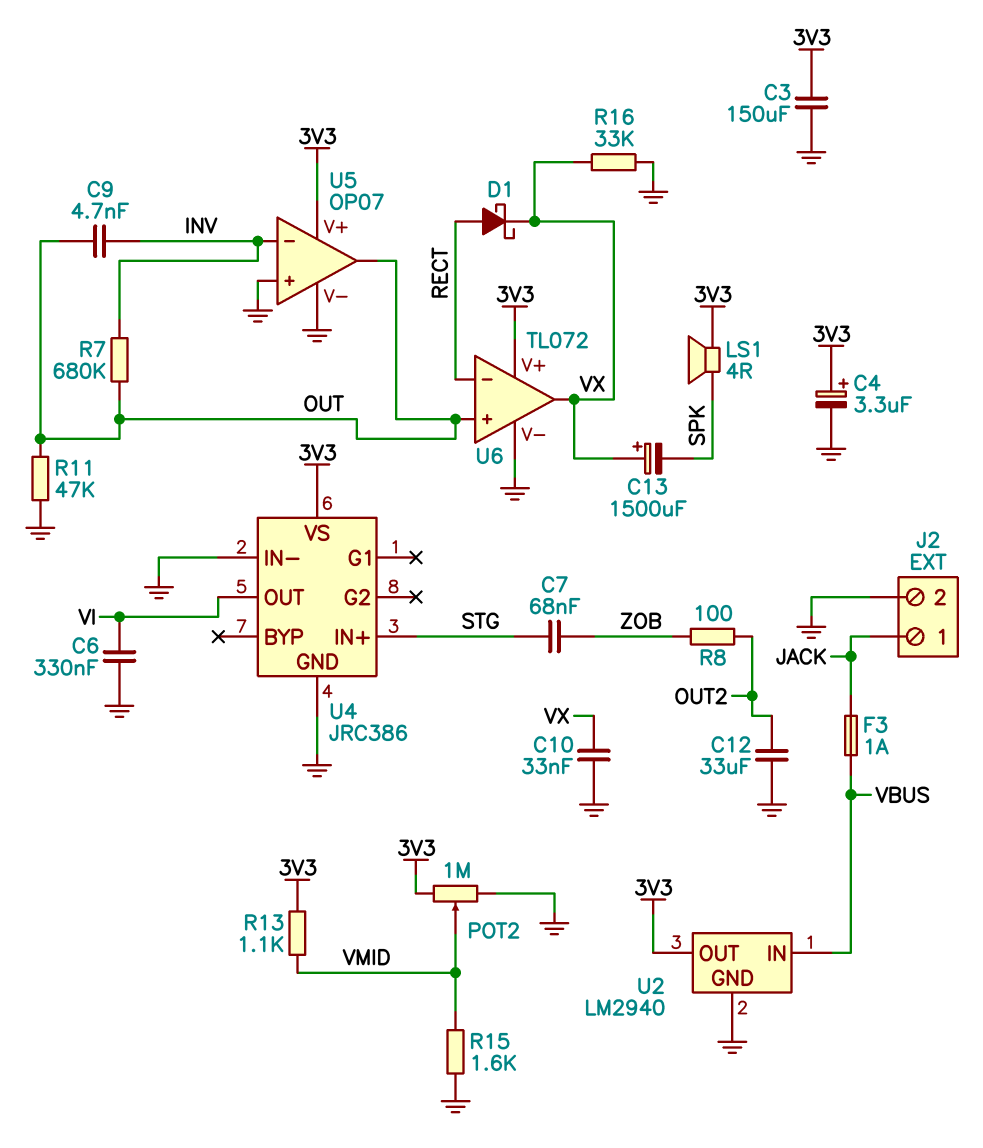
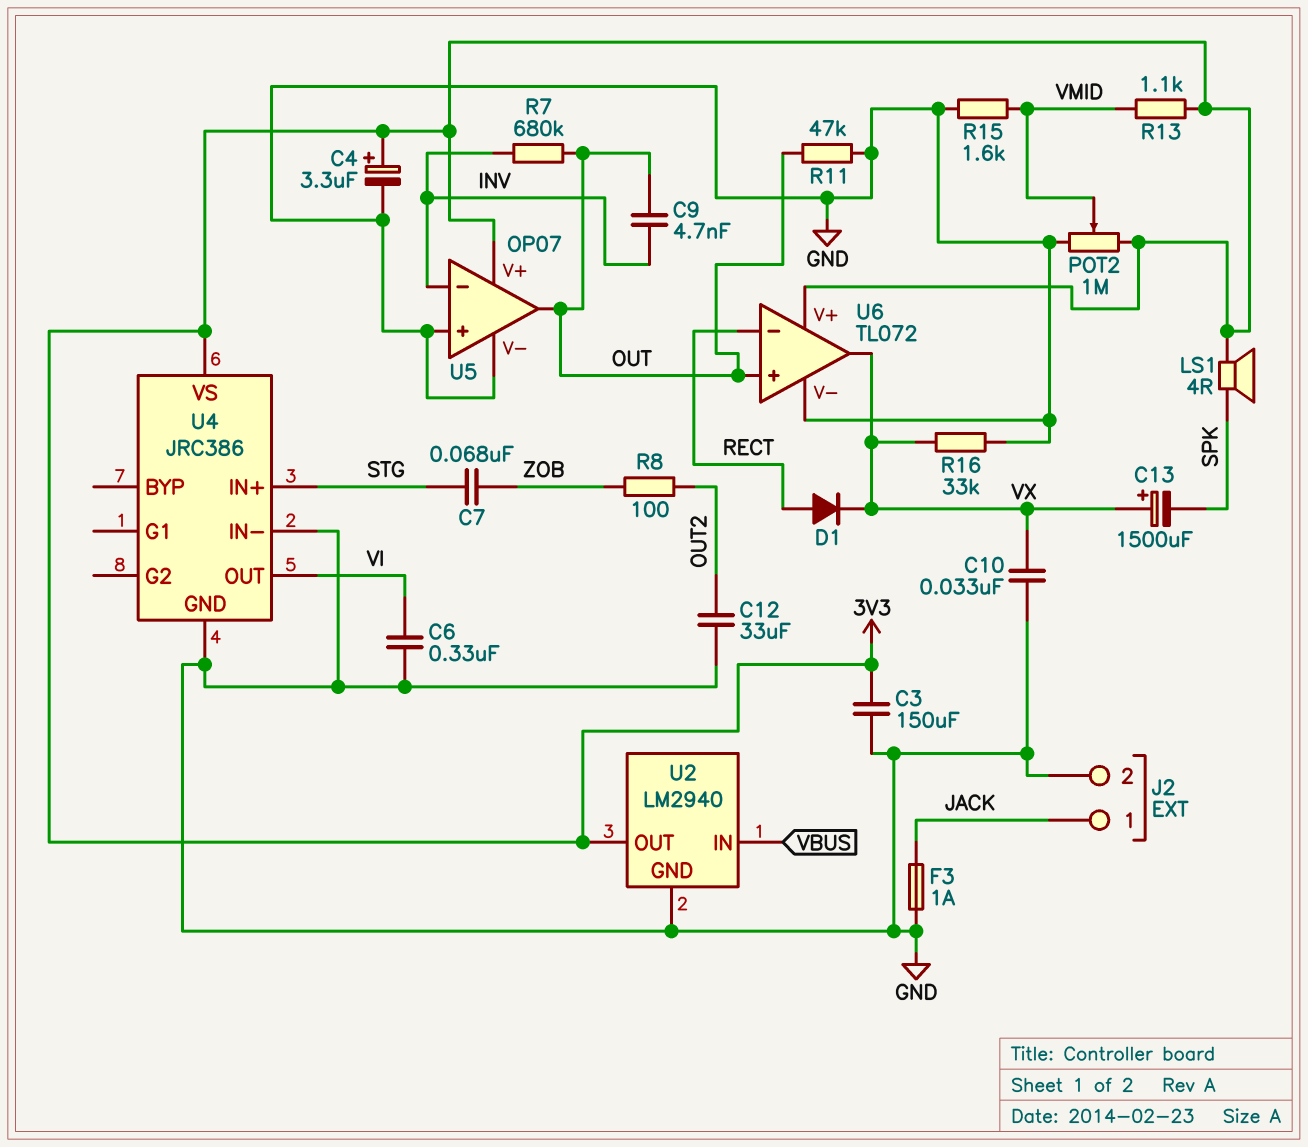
D1: schottky (A RECT, K VX) -> diode (A RECT, K VX)
F3: 1A (JACK, VBUS) -> 1A (GND, JACK)

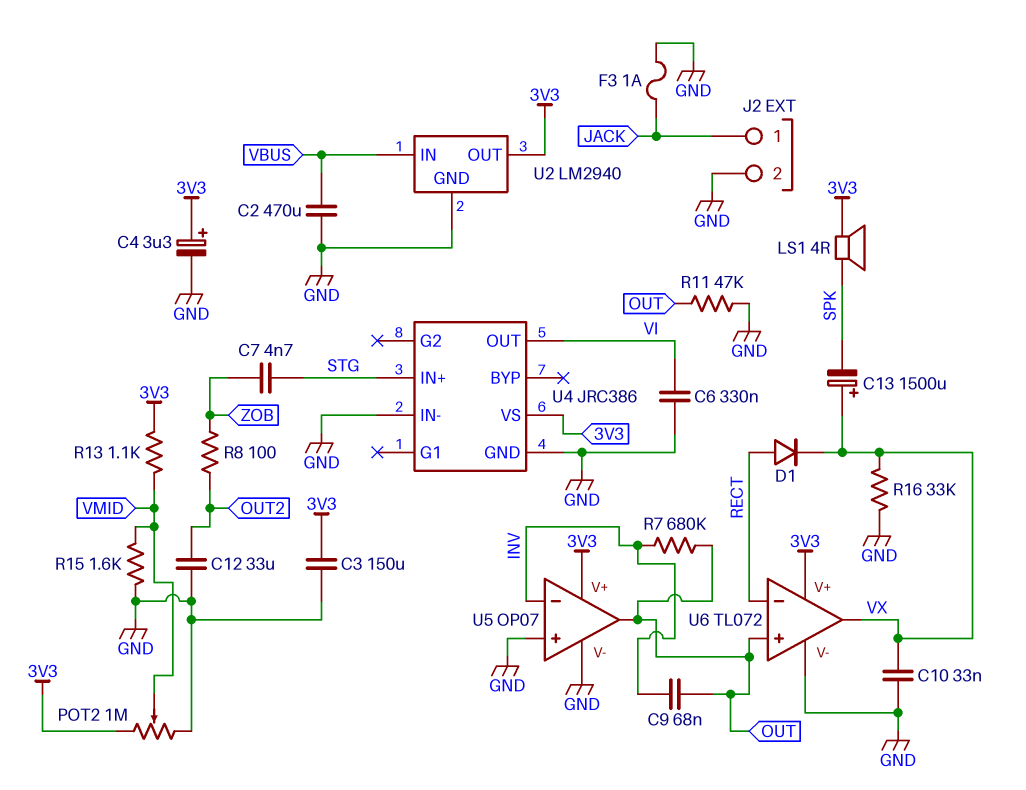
C2: none -> 470uF (GND, VBUS)
C7: 68nF (STG, ZOB) -> 4.7nF (STG, ZOB)
C9: 4.7nF (INV, OUT) -> 68nF (INV, OUT)

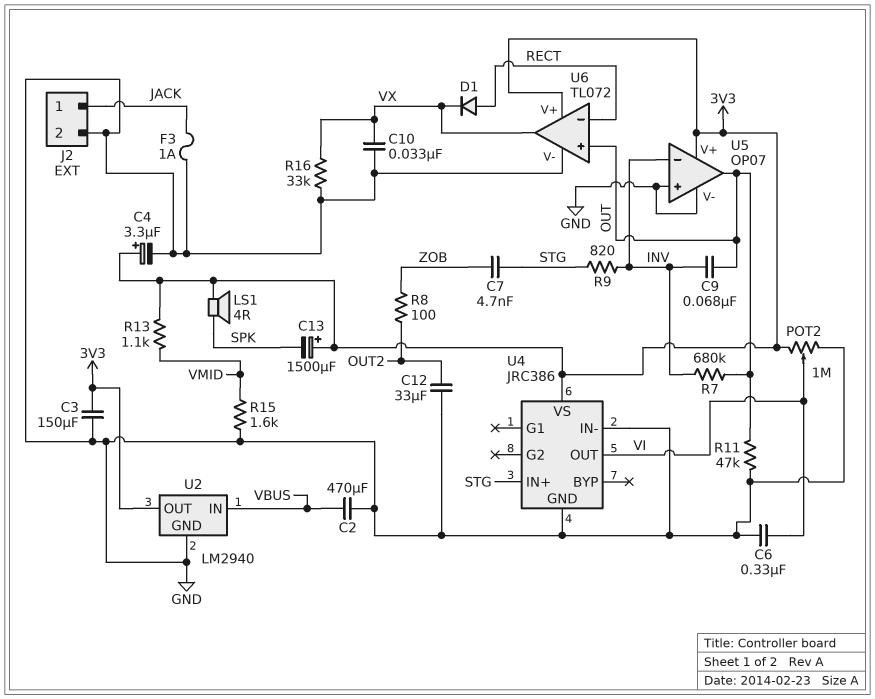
C13: 1500uF (plus VX, minus SPK) -> 1500uF (plus 3V3, minus SPK)
POT2: 1M (3V3, GND, wiper VMID) -> 1M (3V3, GND, wiper VI)
R9: none -> 820 (INV, STG)

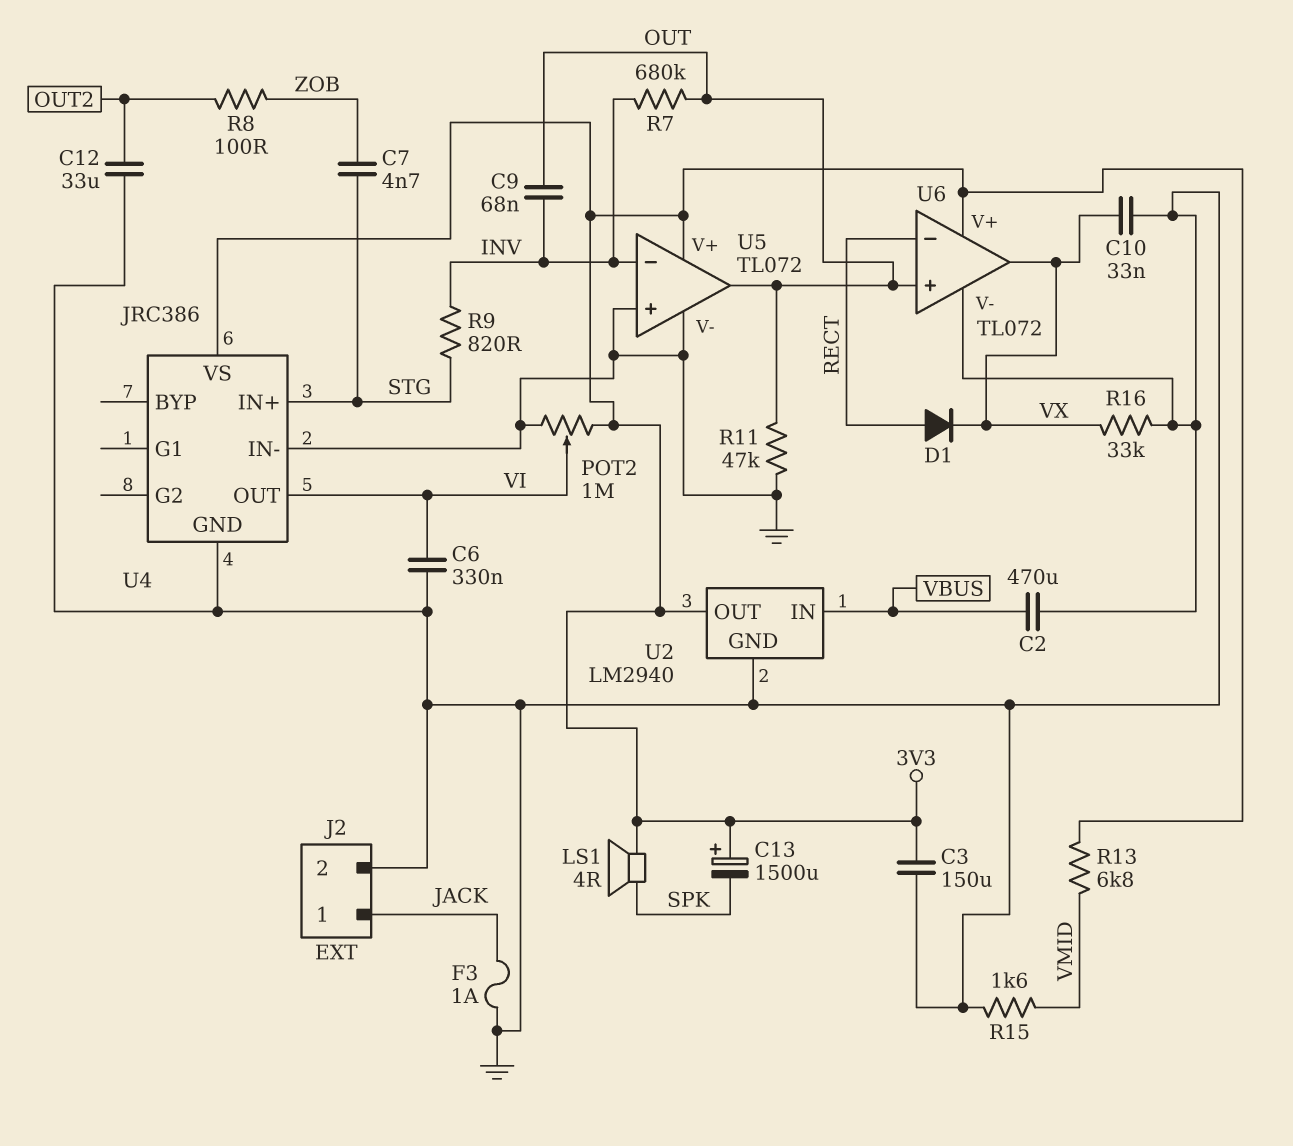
C4: 3.3uF (plus 3V3, minus GND) -> none
R13: 1.1k (3V3, VMID) -> 6.8k (3V3, VMID)
U5: OP07 -> TL072

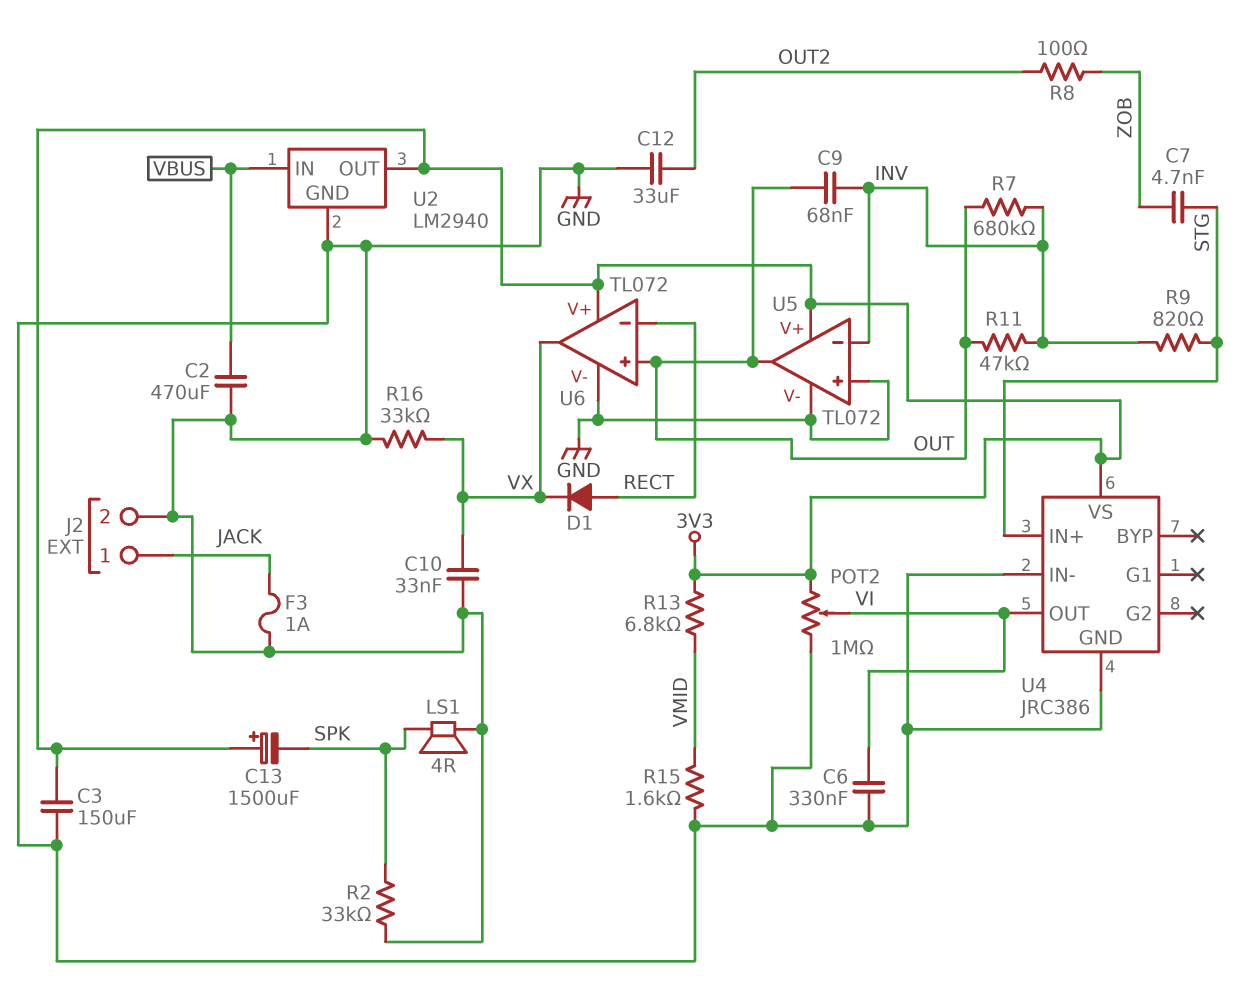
LS1: speaker 4R (3V3, SPK) -> speaker 4R (GND, SPK)
R2: none -> 33k (GND, SPK)
R11: 47k (GND, OUT) -> 47k (INV, OUT)

